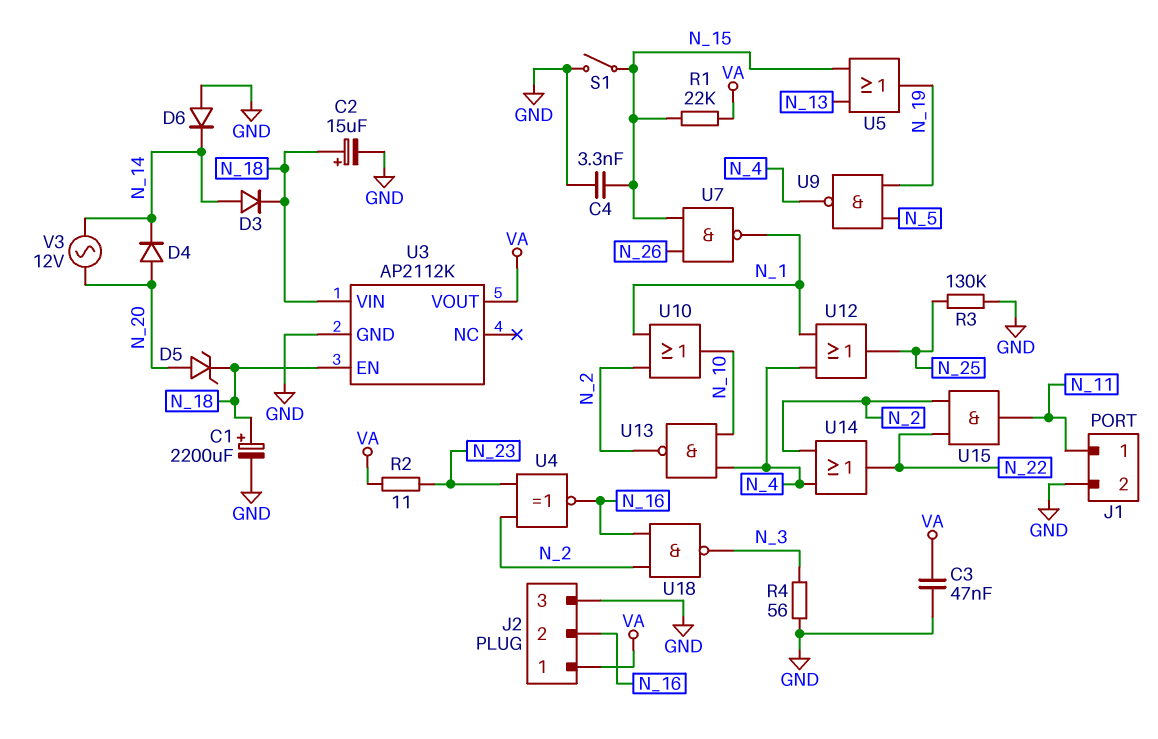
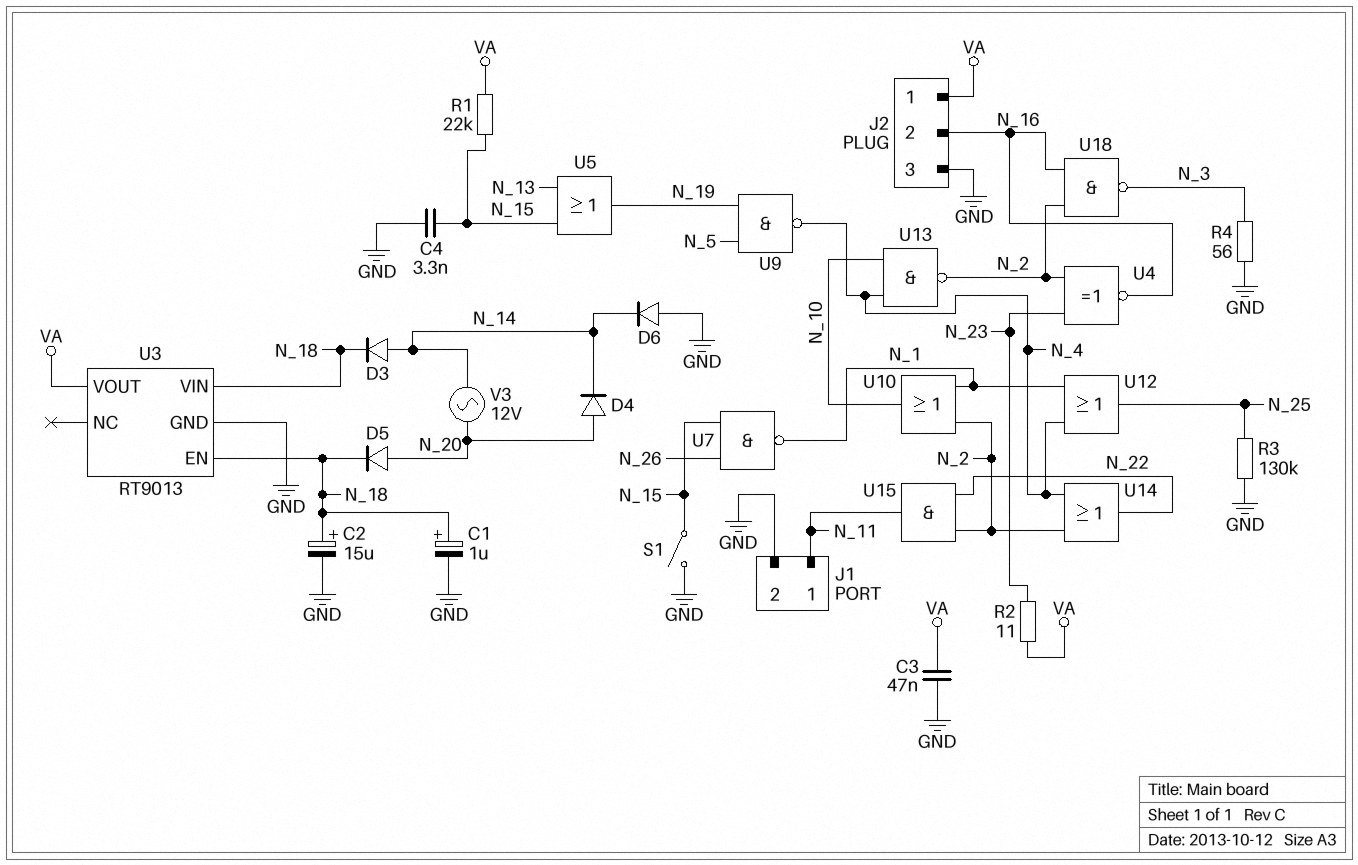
C1: 2200uF (plus N_18, minus GND) -> 1uF (plus N_18, minus GND)
D5: zener (A N_20, K N_18) -> diode (A N_20, K N_18)
U3: AP2112K -> RT9013

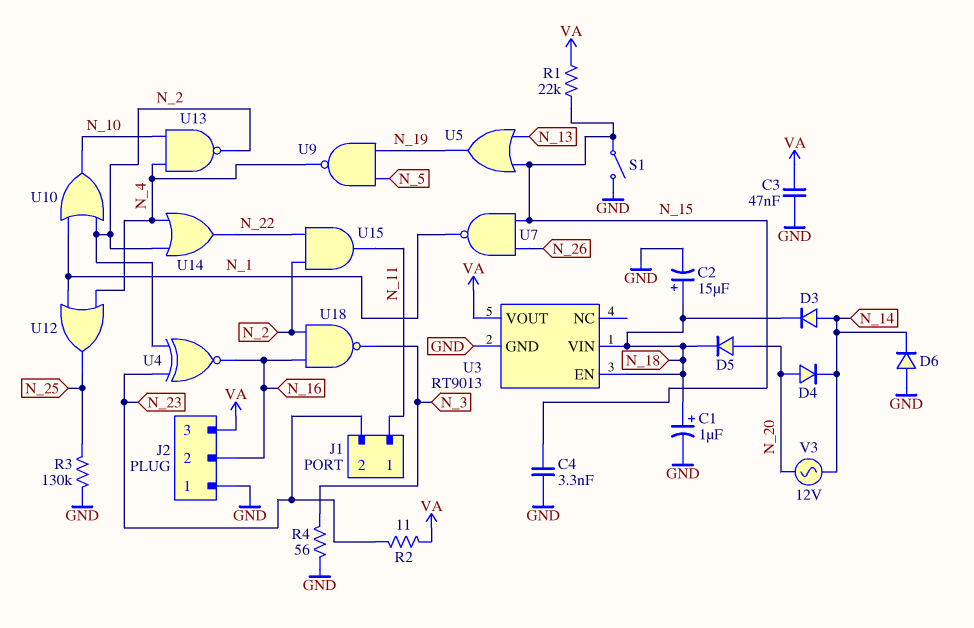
J1 pin 2: GND -> N_23
J2 pin 1: VA -> GND
J2 pin 3: GND -> VA

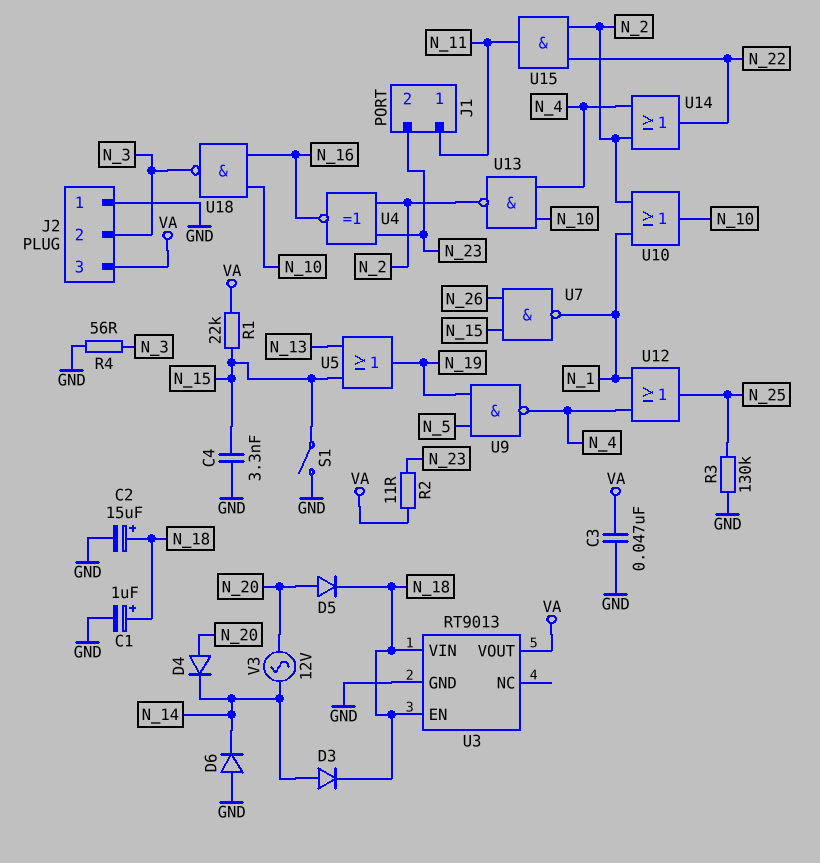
J2 pin 2: N_16 -> N_3
U18: NAND (in N_2, in N_16, out N_3) -> NAND (in N_10, in N_16, out N_3)

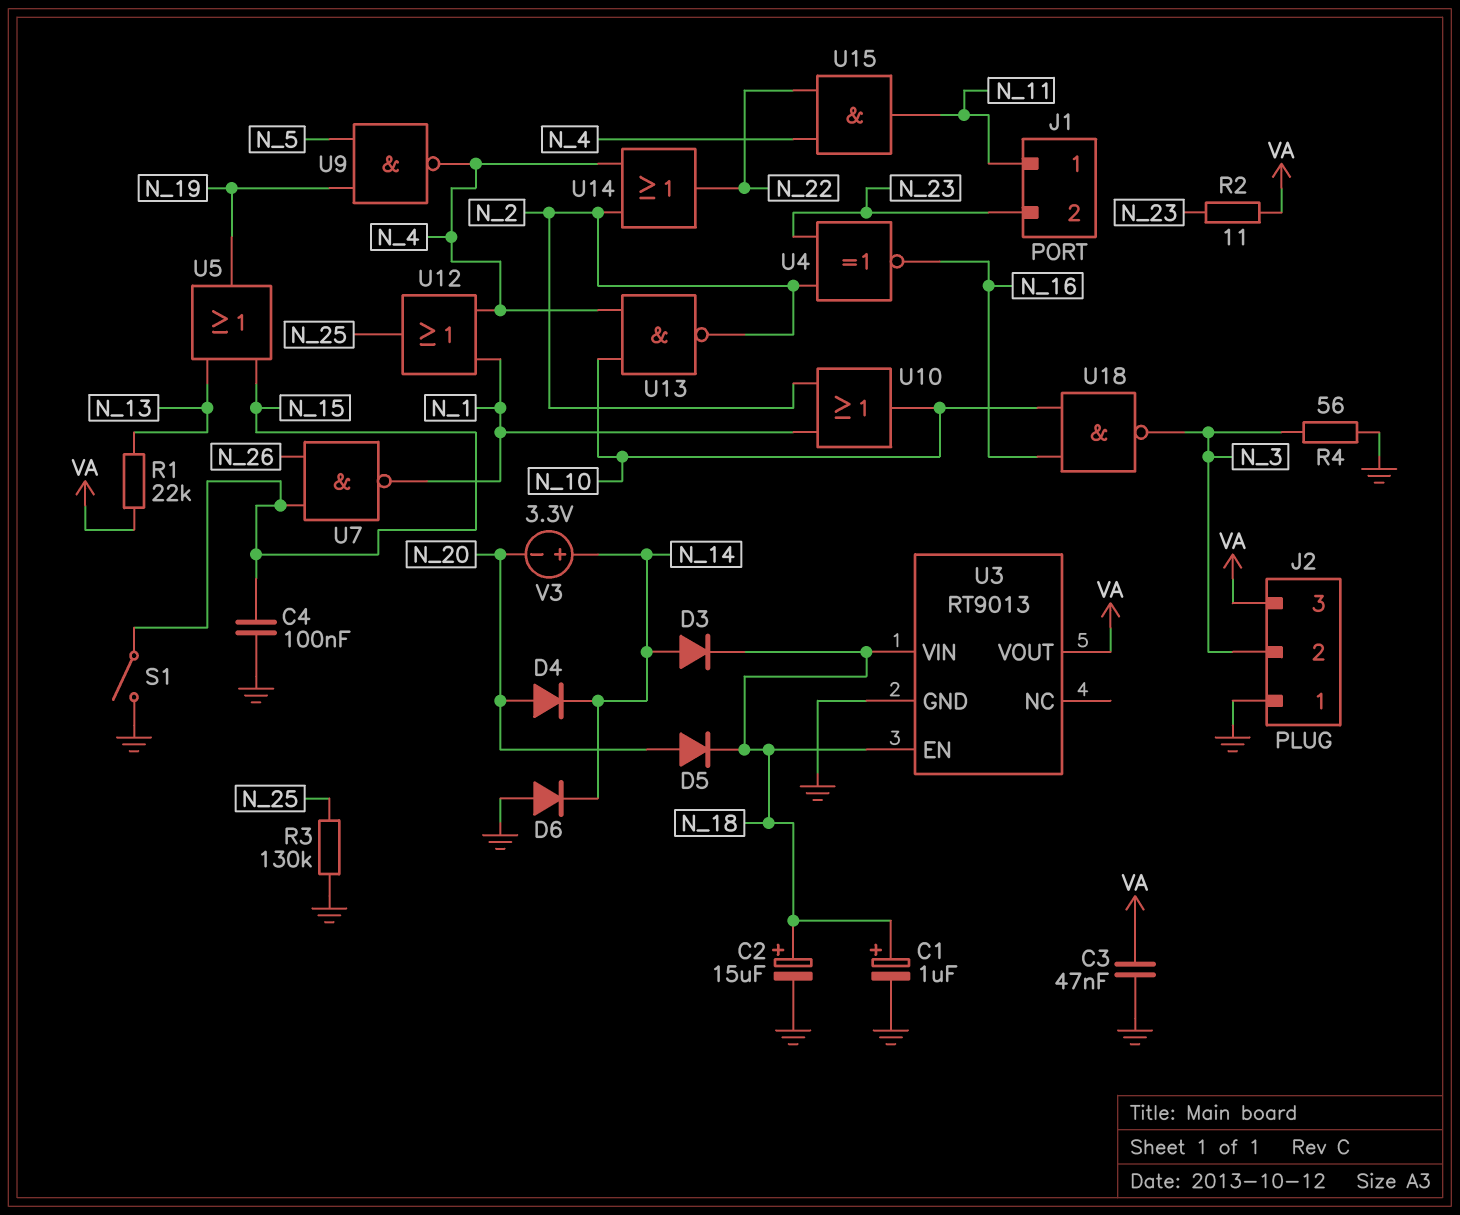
C4: 3.3nF (GND, N_15) -> 100nF (GND, N_15)
R1: 22k (N_15, VA) -> 22k (N_13, VA)
U15: AND (in N_2, in N_22, out N_11) -> AND (in N_4, in N_22, out N_11)
V3: AC 12V (N_14, N_20) -> 3.3V (plus N_14, minus N_20)

